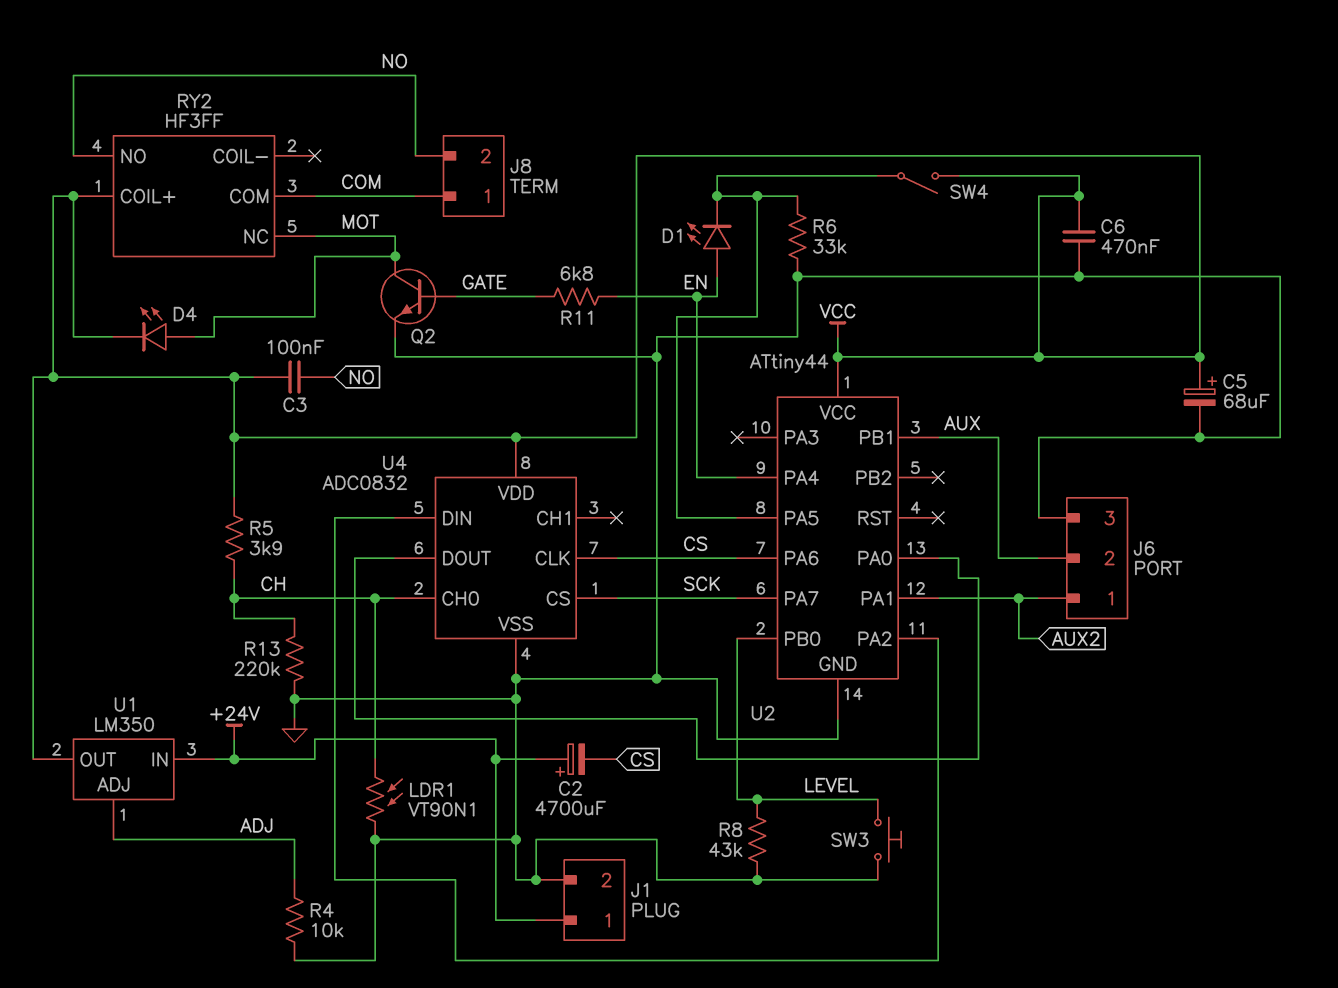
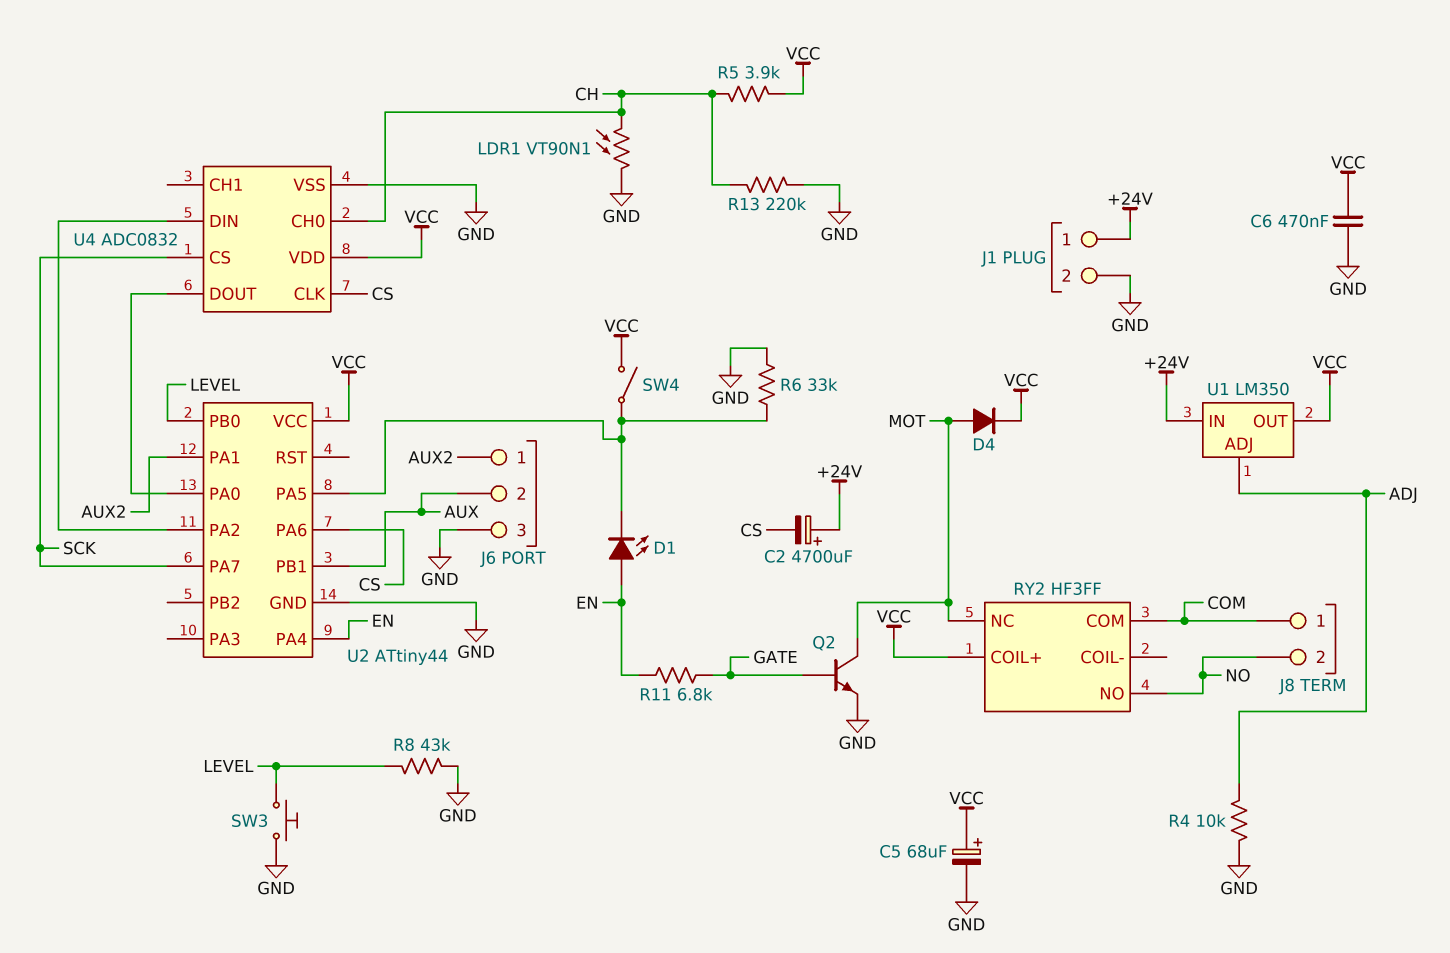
C3: 100nF (NO, VCC) -> none
D4: LED (A MOT, K VCC) -> diode (A MOT, K VCC)

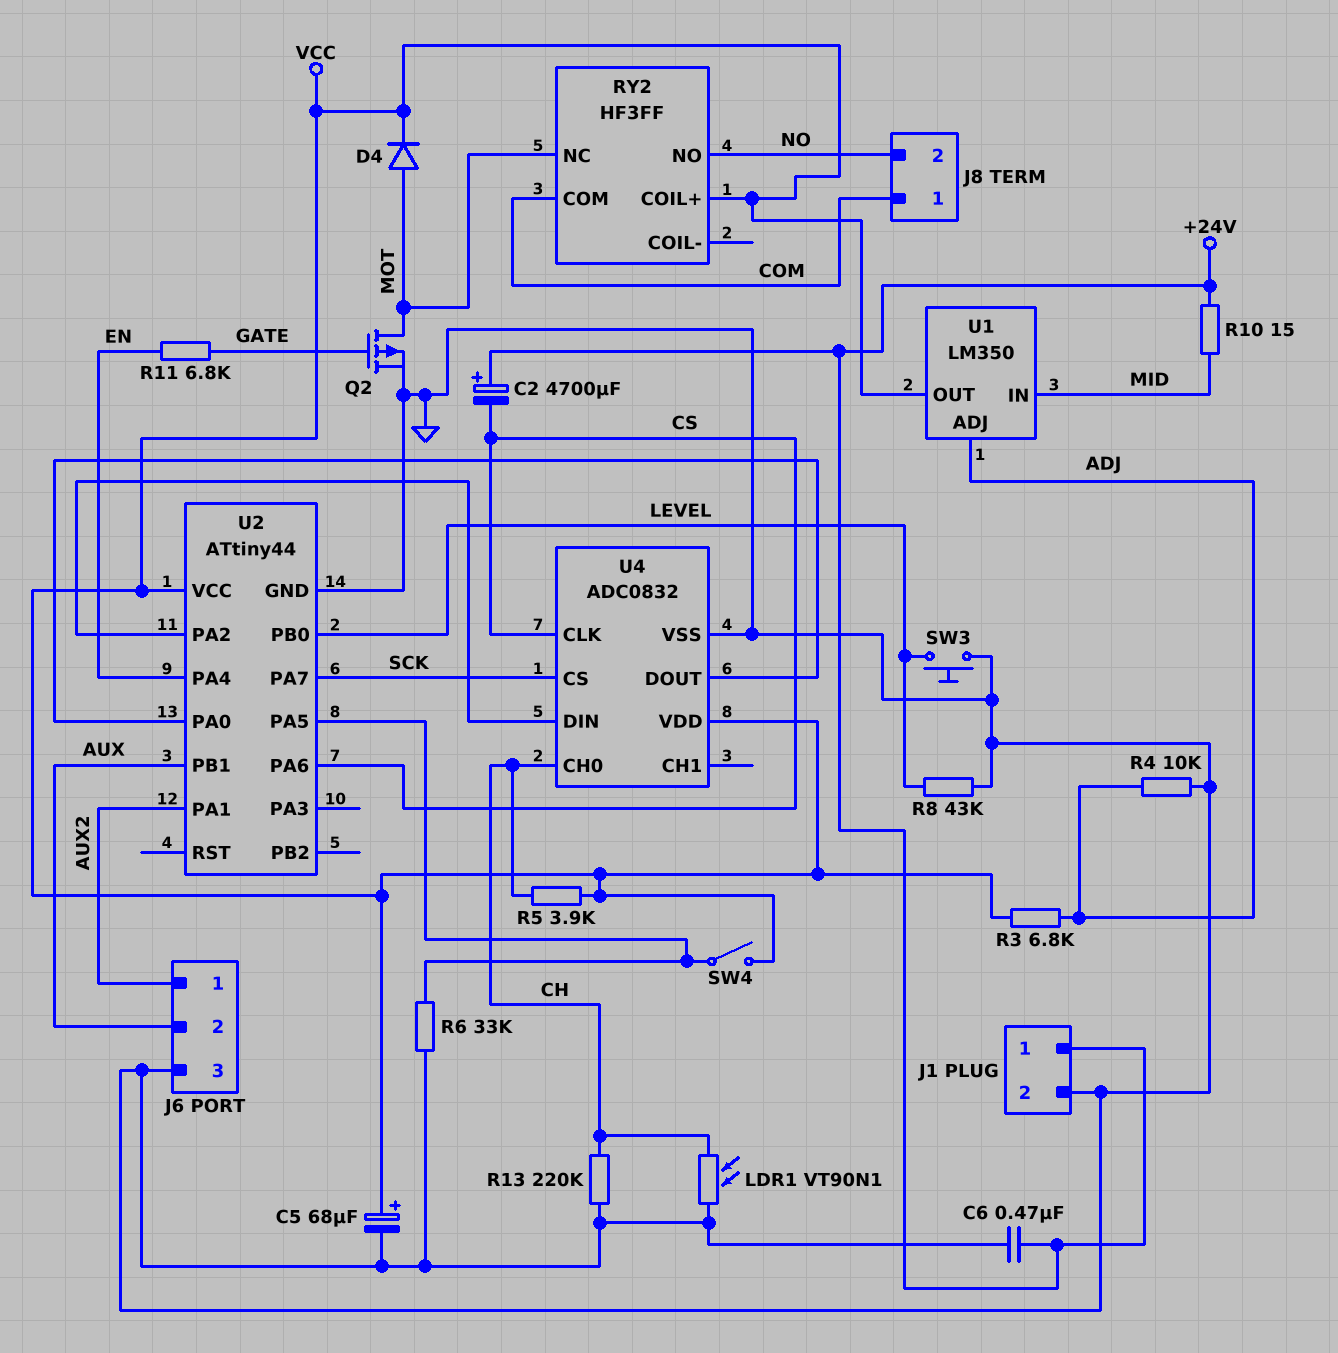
C6: 470nF (GND, VCC) -> 470nF (+24V, GND)
D1: LED (A EN, K U2/PA5) -> none
Q2: NPN (B GATE, C MOT, E GND) -> PMOS (G GATE, D MOT, S GND)
R3: none -> 6.8k (ADJ, VCC)
R10: none -> 15 (+24V, MID)
U1 pin IN: +24V -> MID

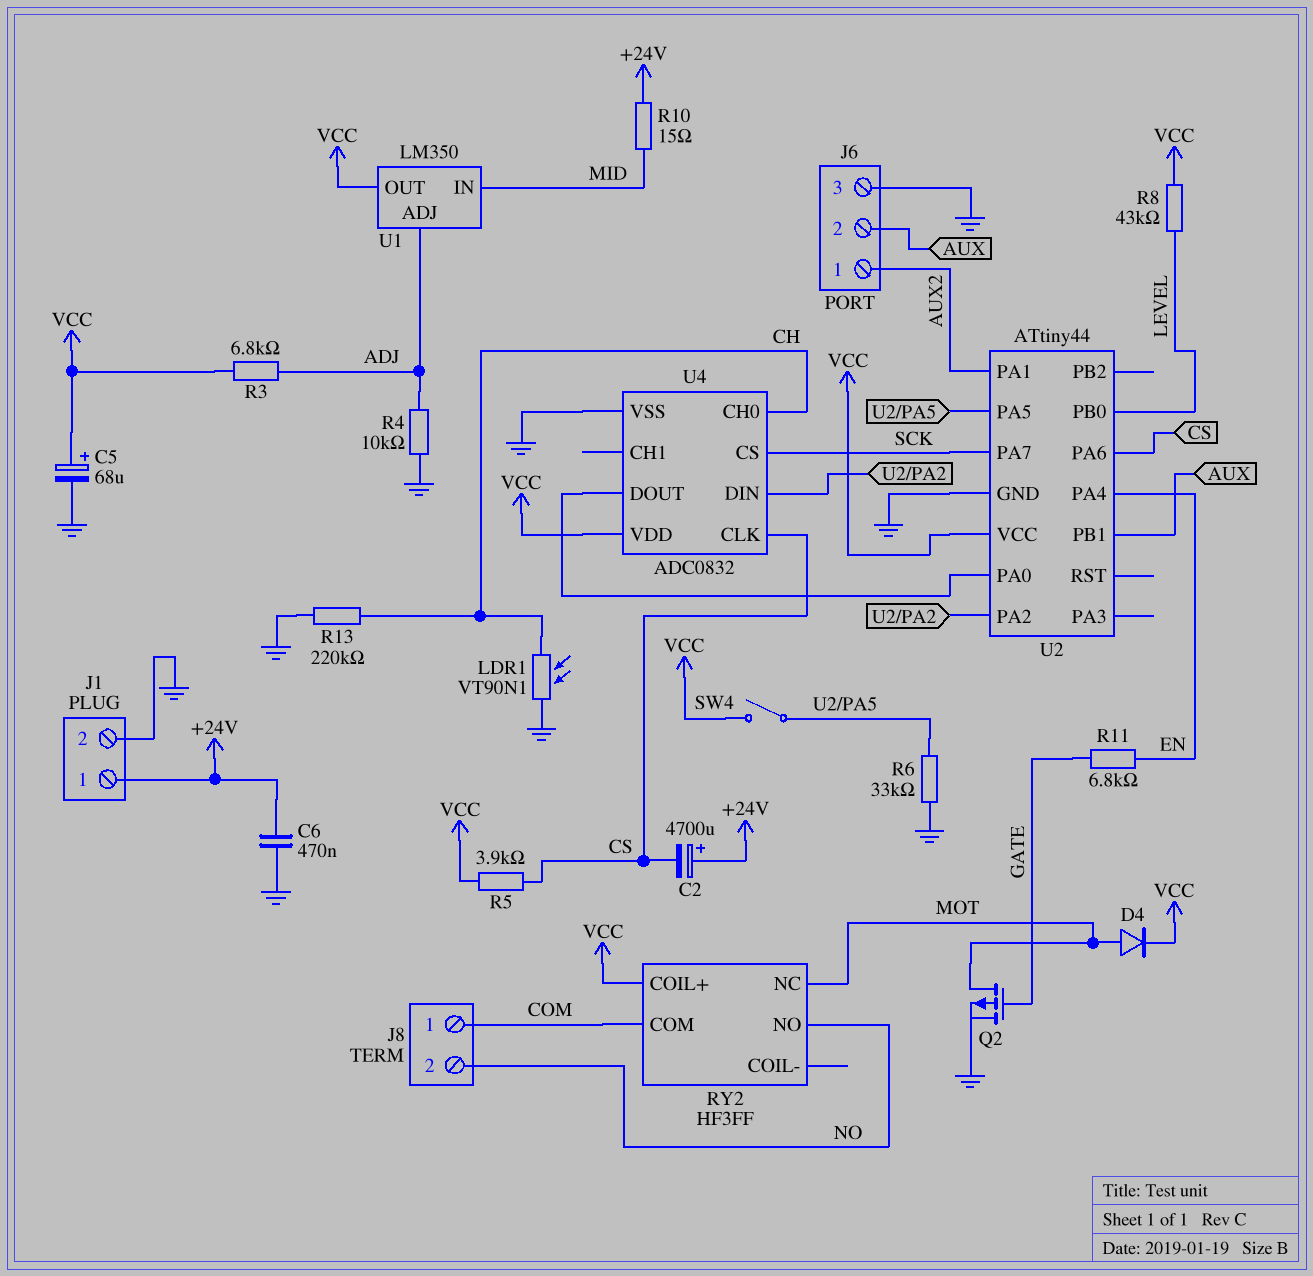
R5: 3.9k (CH, VCC) -> 3.9k (CS, VCC)
R8: 43k (GND, LEVEL) -> 43k (LEVEL, VCC)
SW3: button (GND, LEVEL) -> none

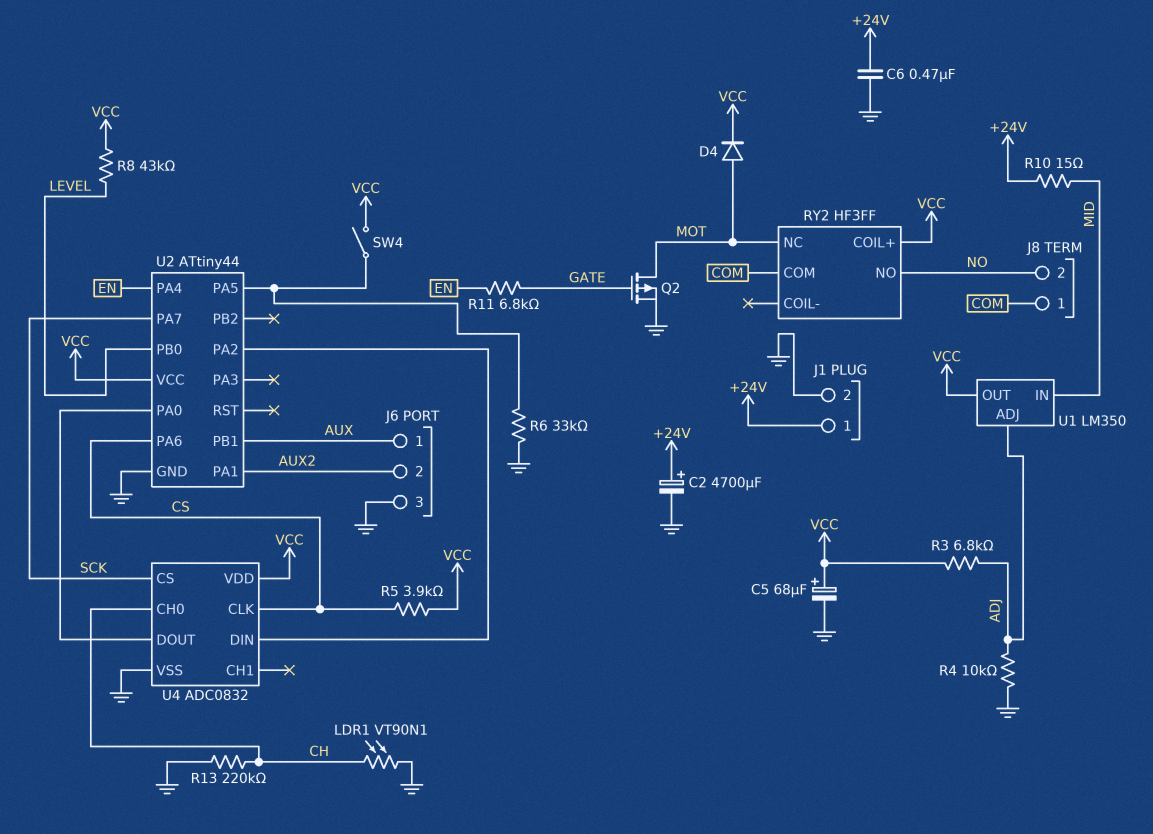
C2: 4700uF (plus +24V, minus CS) -> 4700uF (plus +24V, minus GND)
J6 pin 1: AUX2 -> AUX
J6 pin 2: AUX -> AUX2

